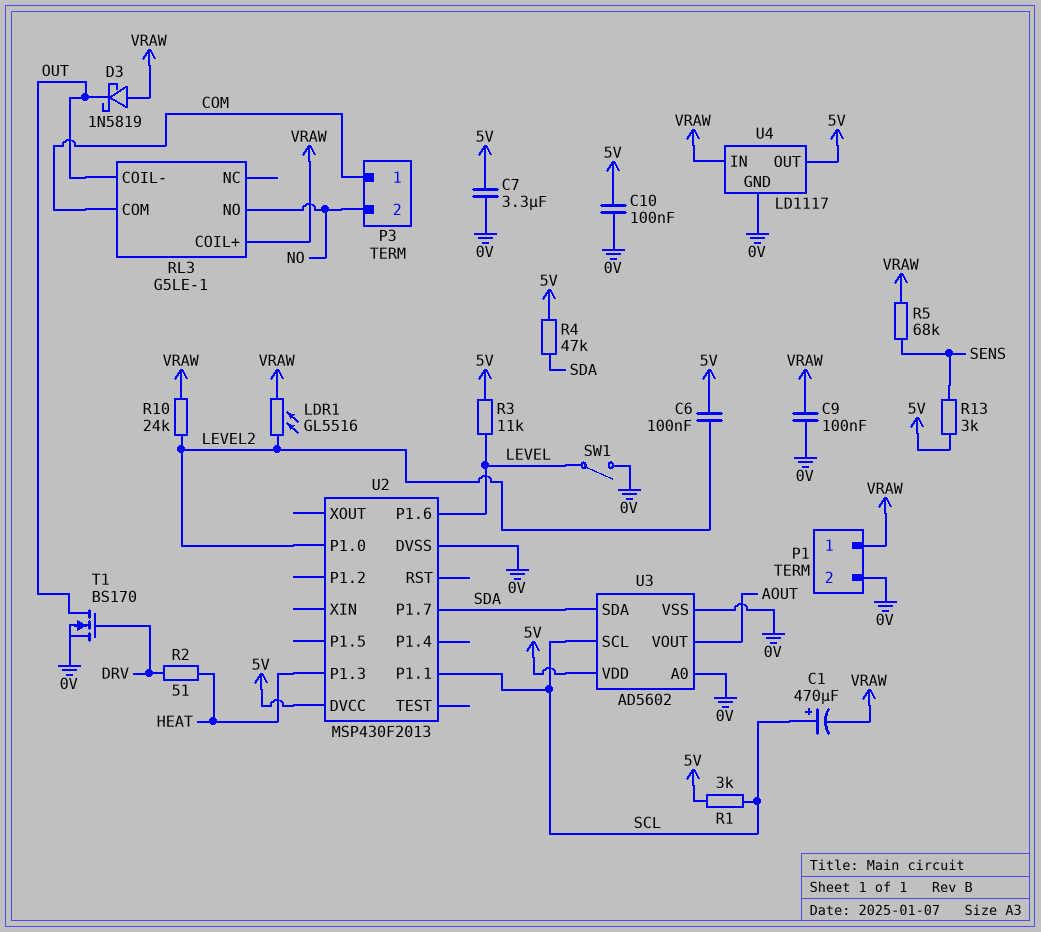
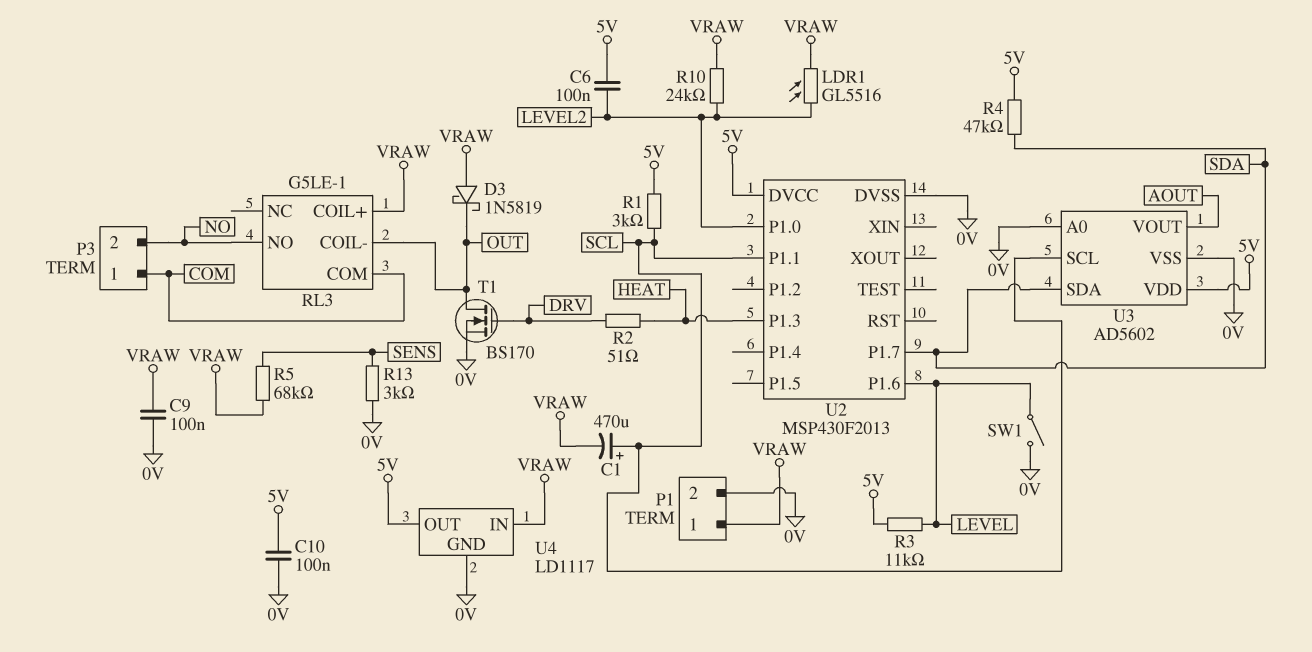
C7: 3.3uF (0V, 5V) -> none
R13: 3k (5V, SENS) -> 3k (0V, SENS)

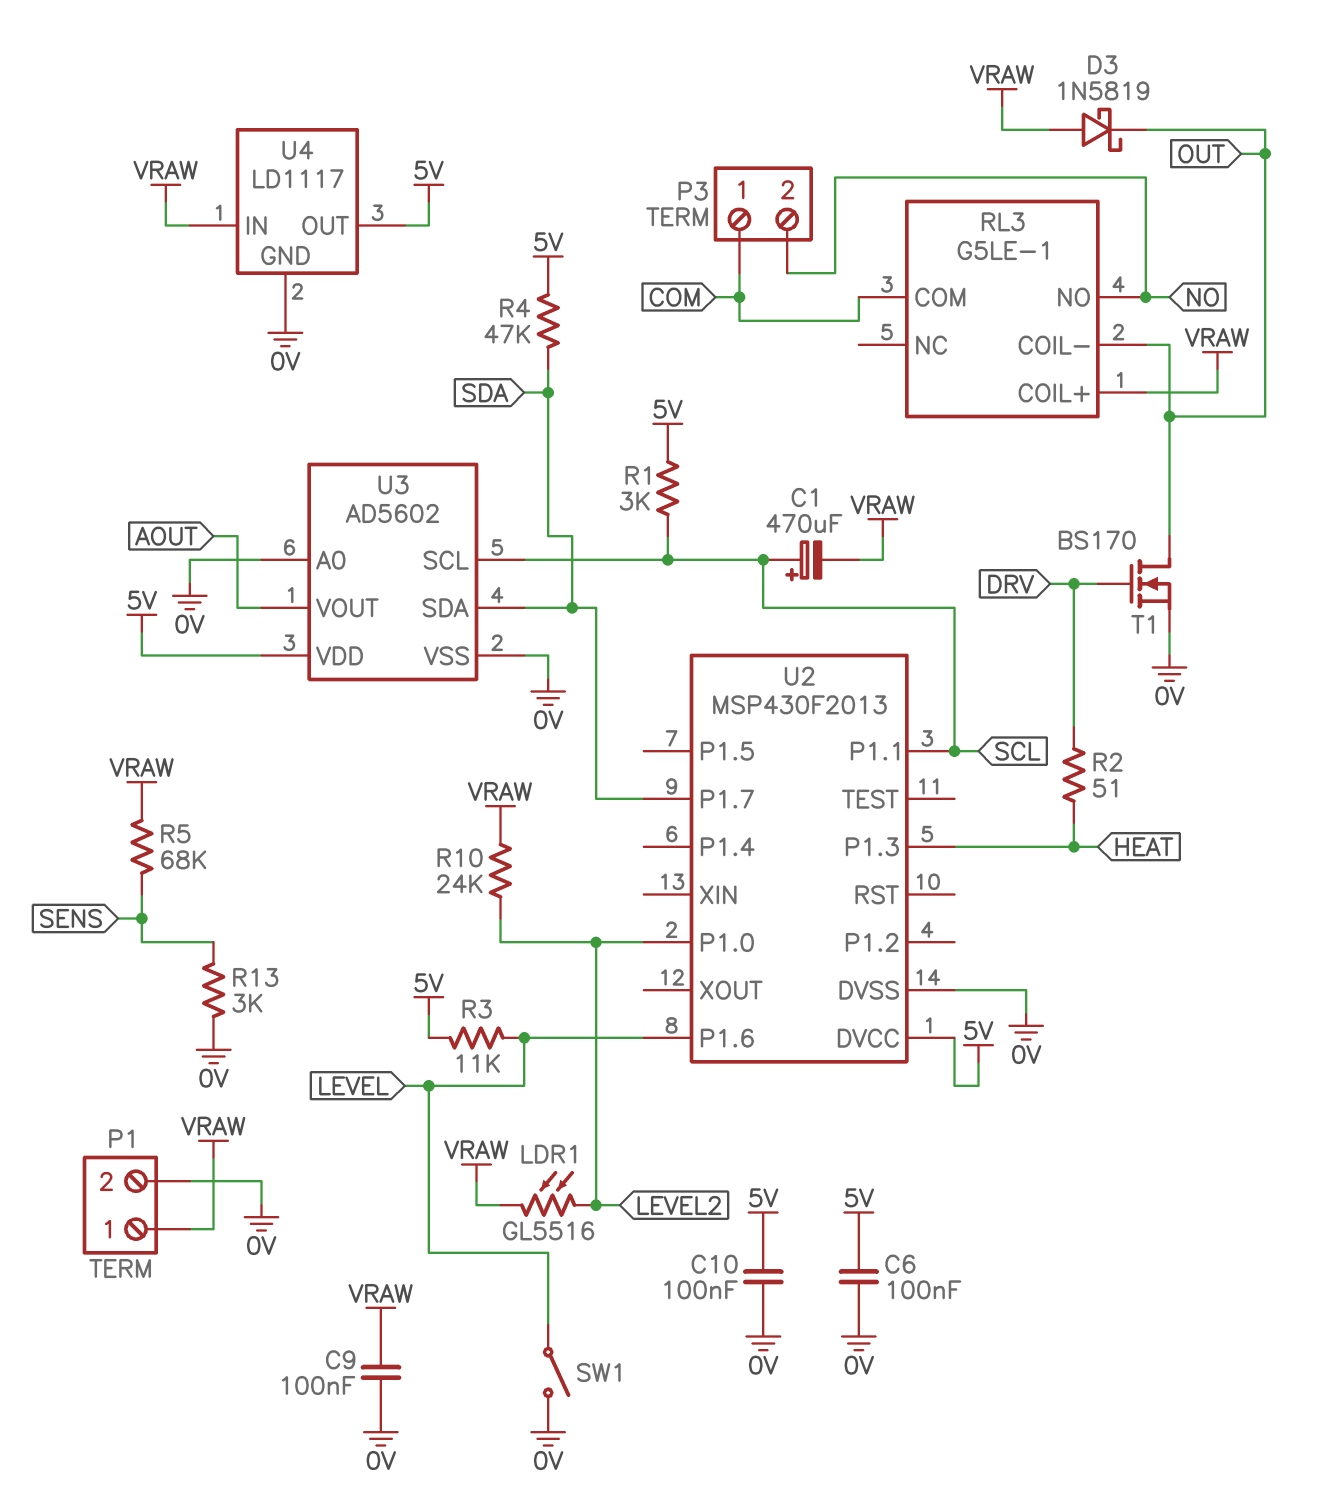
C6: 100nF (5V, LEVEL2) -> 100nF (0V, 5V)

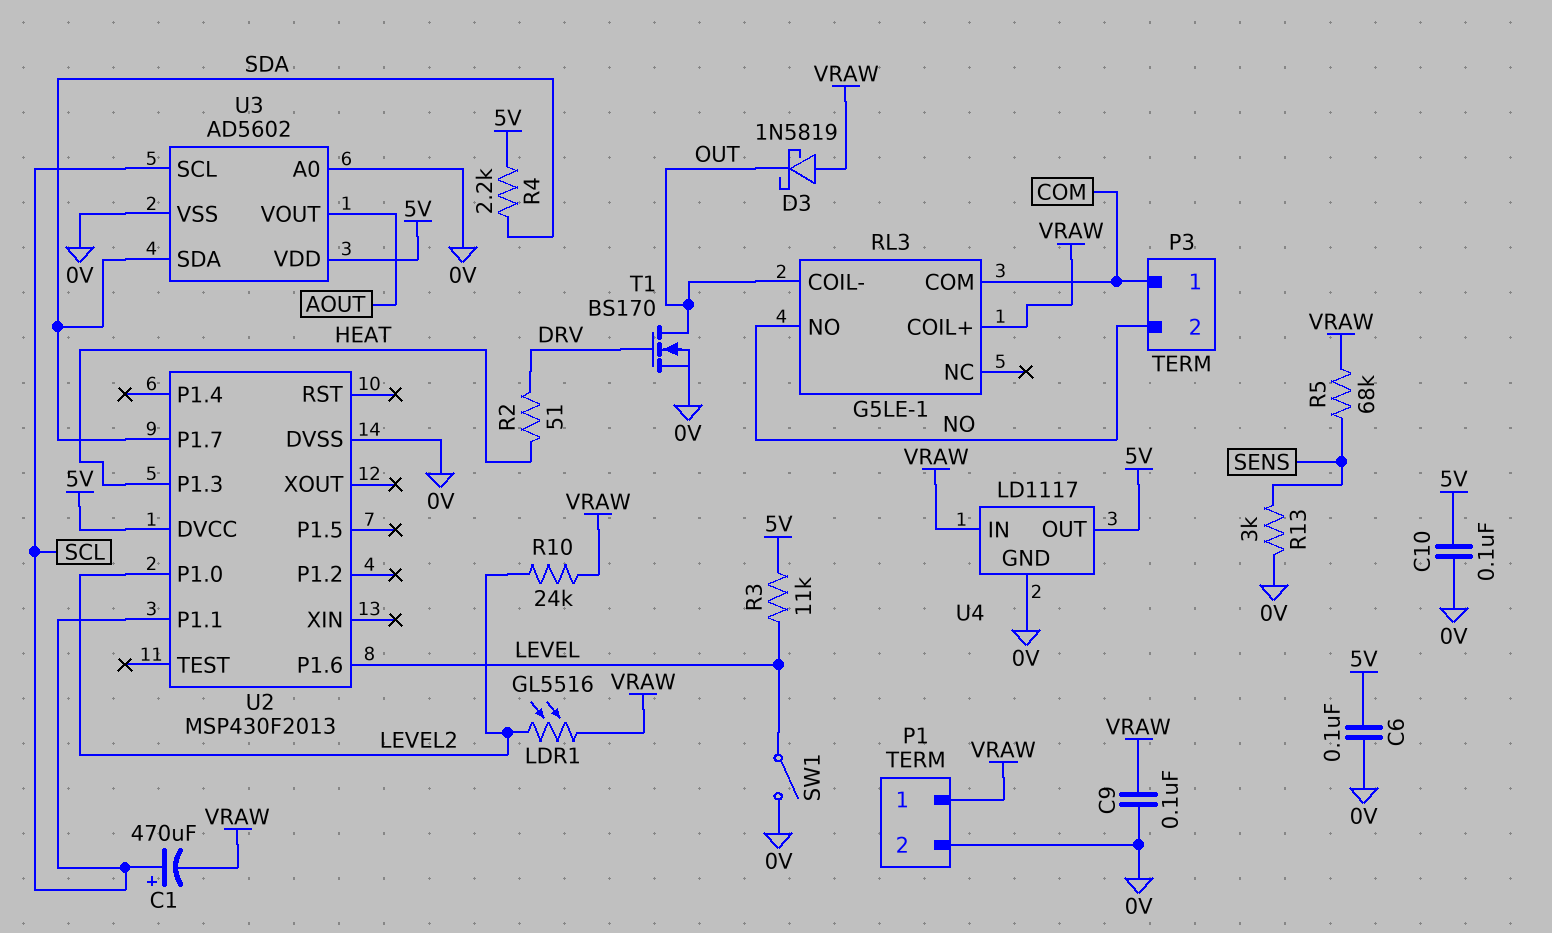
R1: 3k (5V, SCL) -> none
R4: 47k (5V, SDA) -> 2.2k (5V, SDA)

